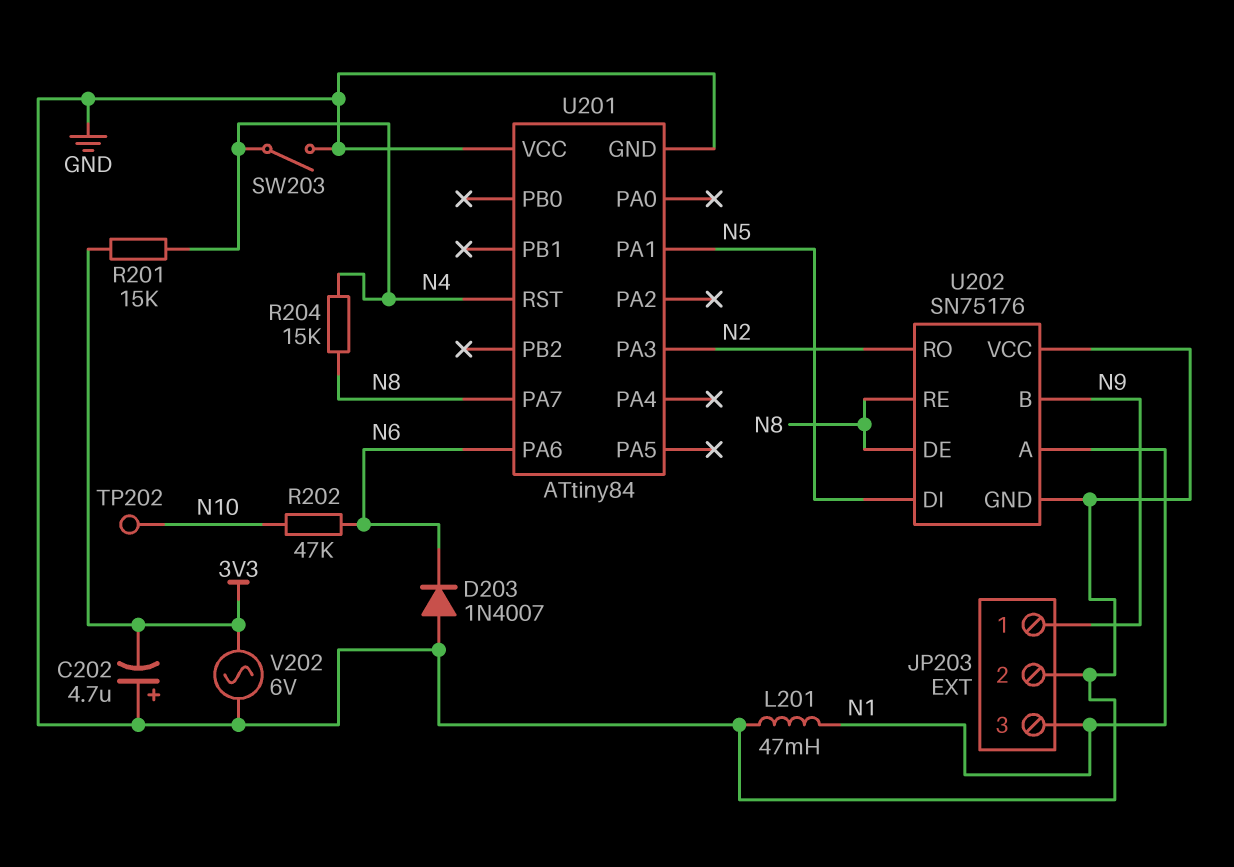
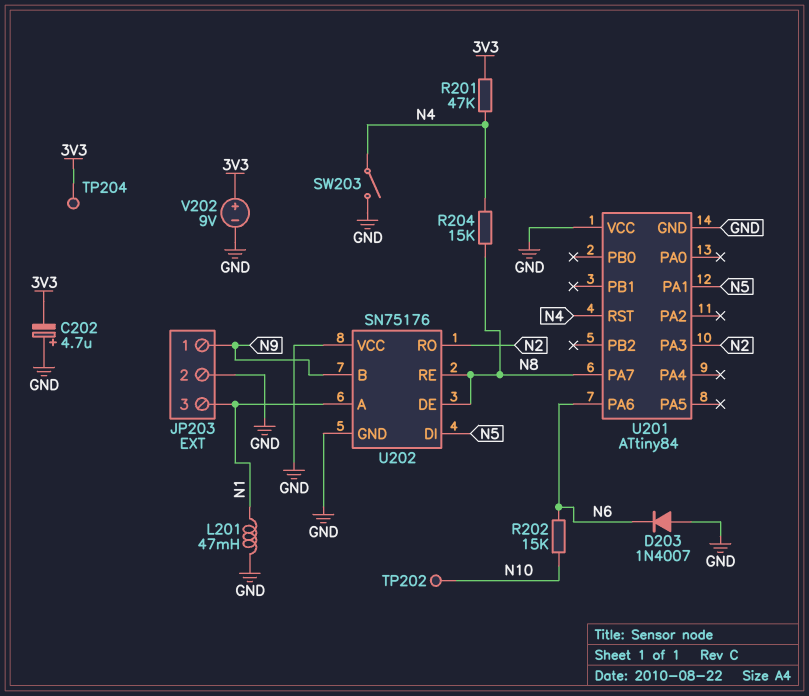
R201: 15k (3V3, N4) -> 47k (3V3, N4)
R202: 47k (N6, N10) -> 15k (N6, N10)
TP204: none -> test point (3V3)
V202: AC 6V (3V3, GND) -> 9V (plus 3V3, minus GND)

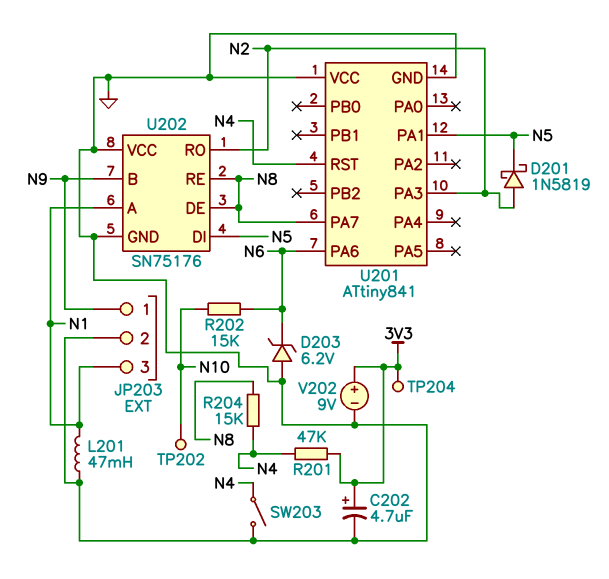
C202: 4.7uF (plus GND, minus 3V3) -> 4.7uF (plus 3V3, minus GND)
D201: none -> schottky 1N5819 (A N2, K N5)
D203: diode 1N4007 (A GND, K N6) -> zener 6.2V (A GND, K N6)
U201: ATtiny84 -> ATtiny841

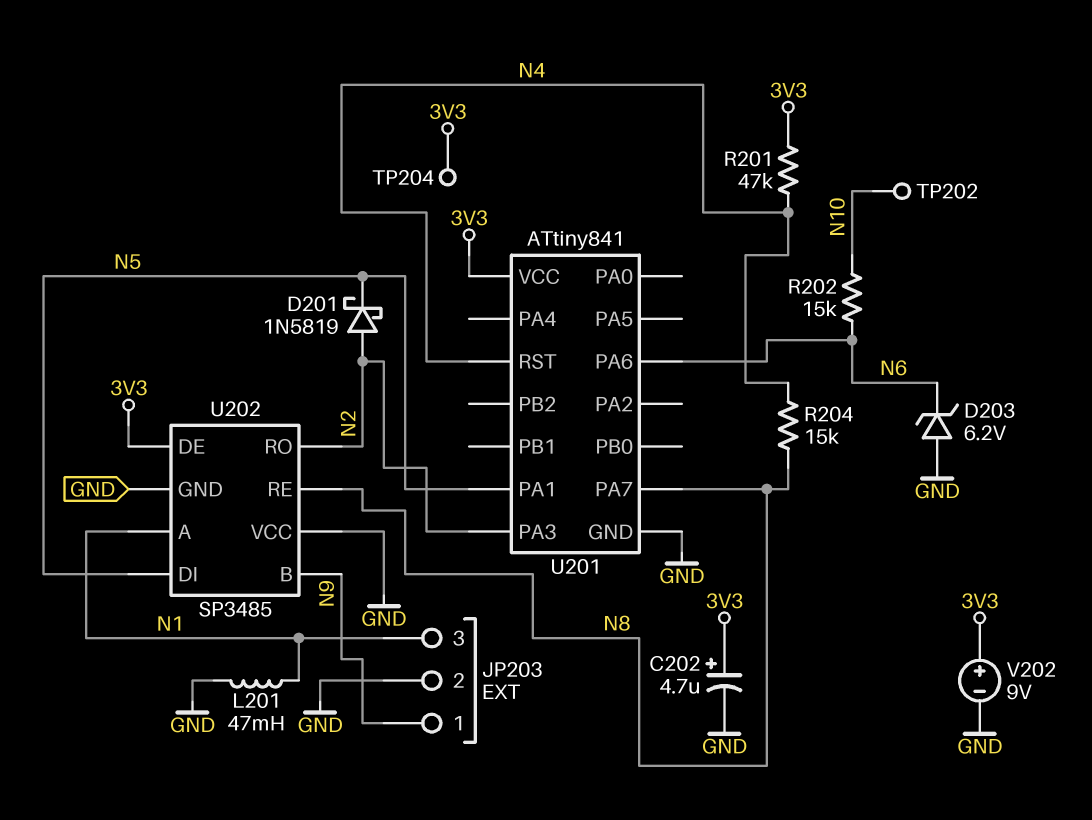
SW203: switch (GND, N4) -> none
U201 pin VCC: GND -> 3V3
U202: SN75176 -> SP3485
U202 pin DE: N8 -> 3V3

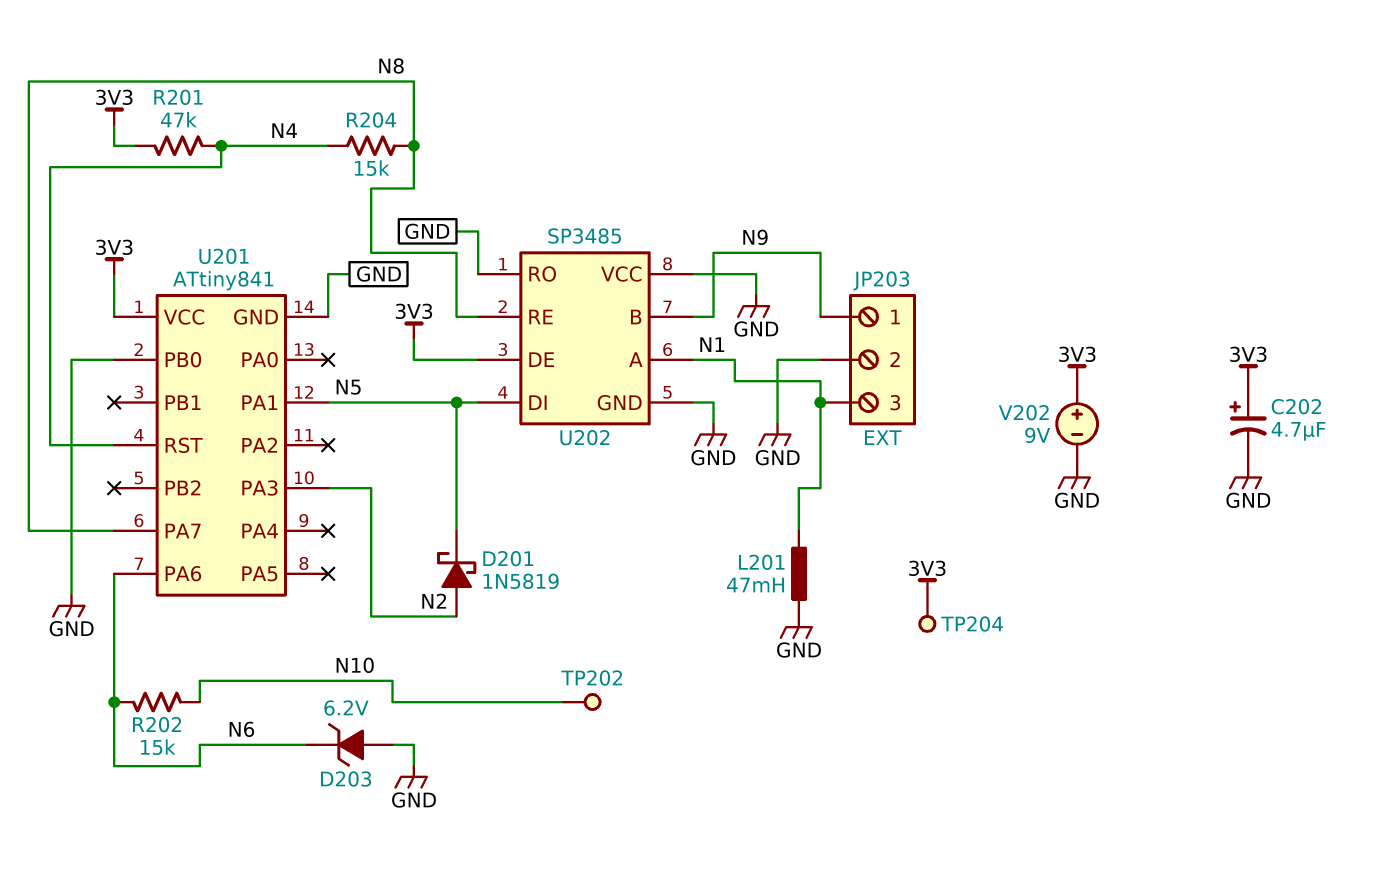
U201 pin PB0: none -> GND
U202 pin RO: N2 -> GND

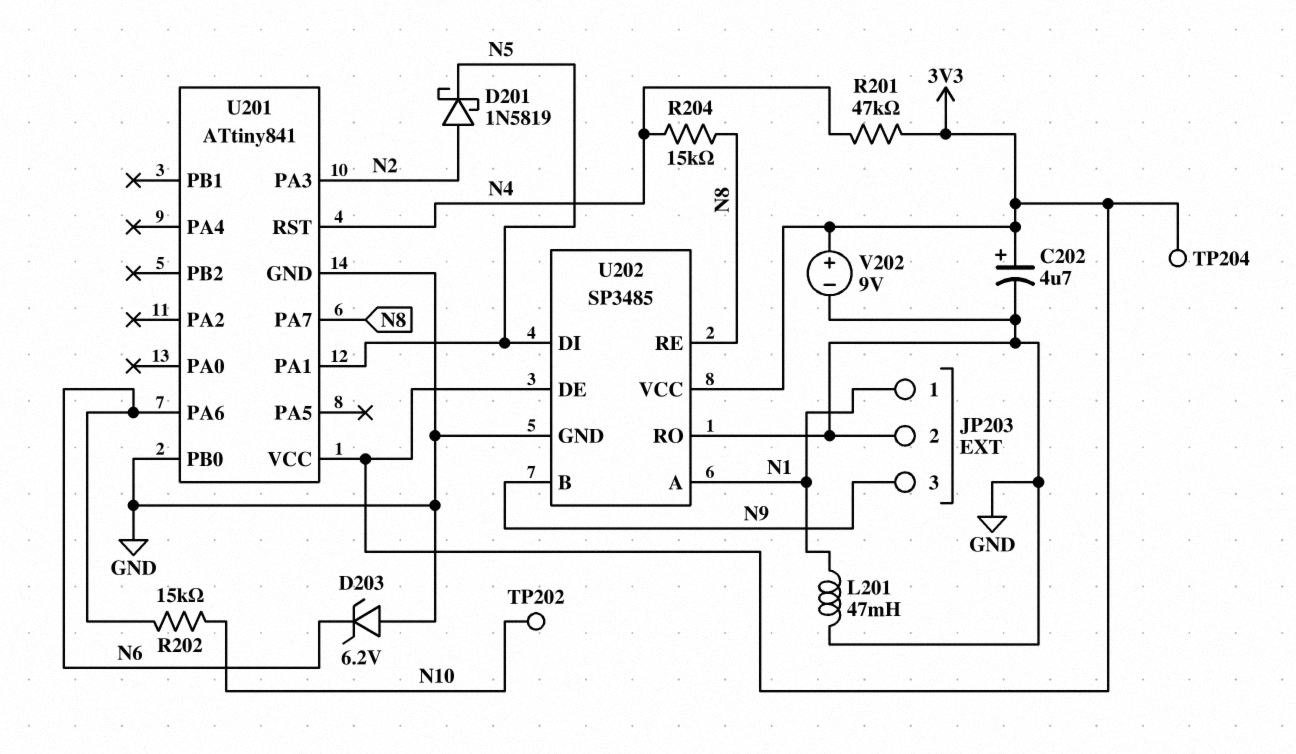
JP203 pin 1: N9 -> N1
JP203 pin 3: N1 -> N9
U202 pin VCC: GND -> 3V3

